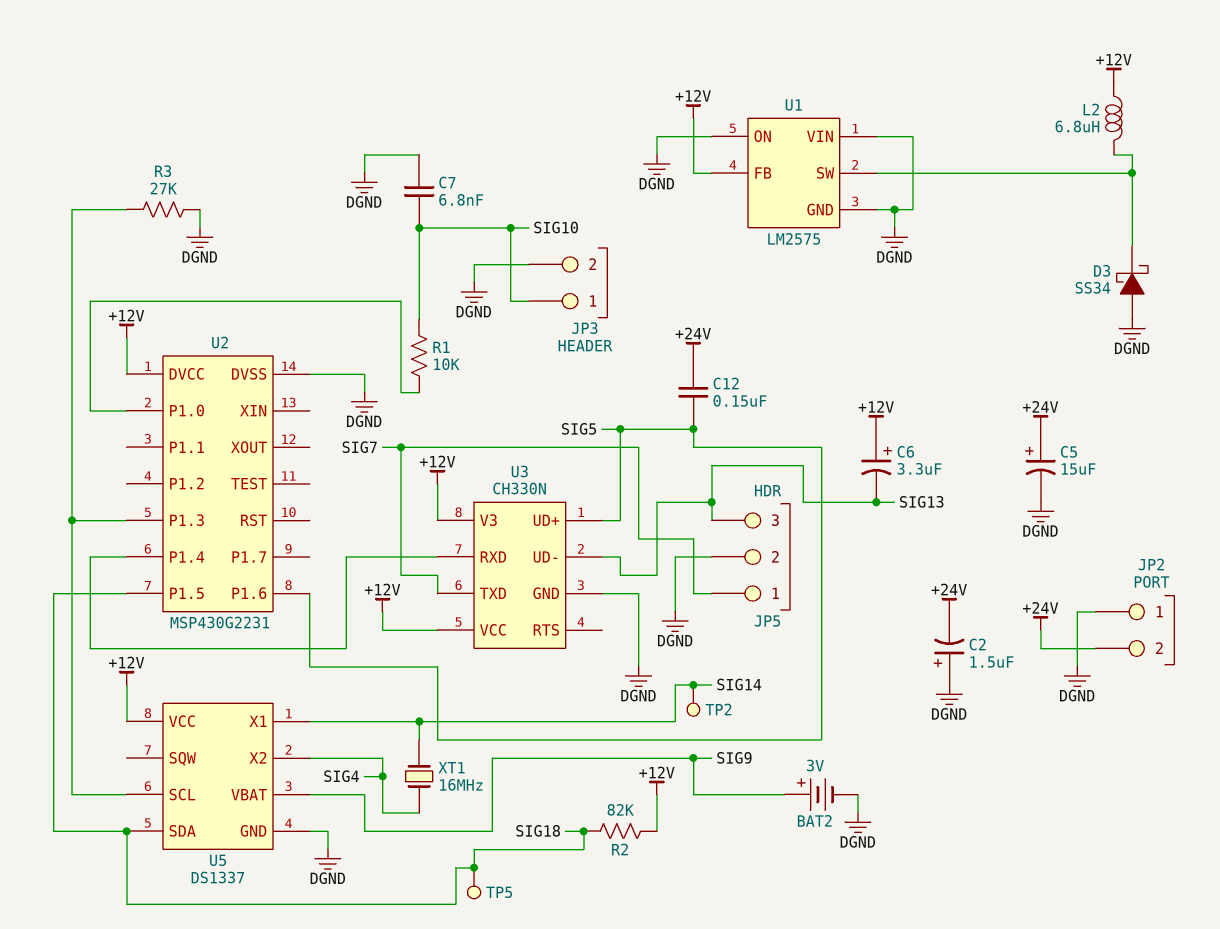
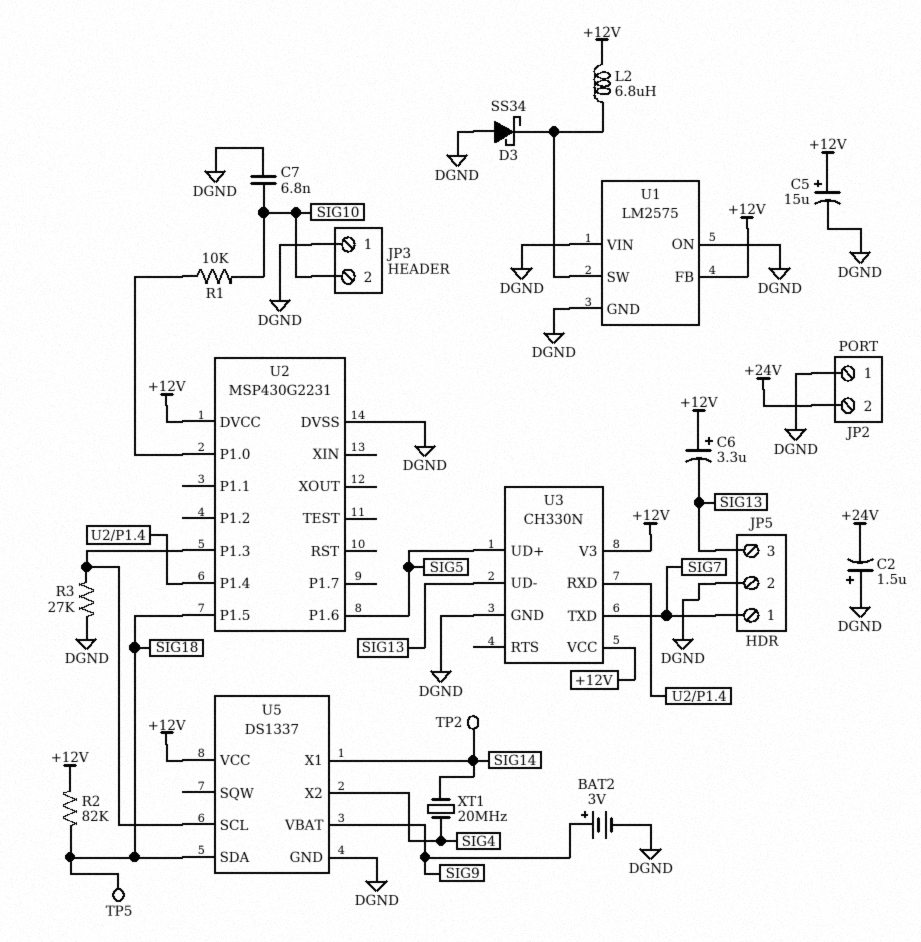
C5: 15uF (plus +24V, minus DGND) -> 15uF (plus +12V, minus DGND)
C12: 150nF (+24V, SIG5) -> none
JP3 pin 1: SIG10 -> DGND
JP3 pin 2: DGND -> SIG10
XT1: 16MHz (SIG4, SIG14) -> 20MHz (SIG4, SIG14)

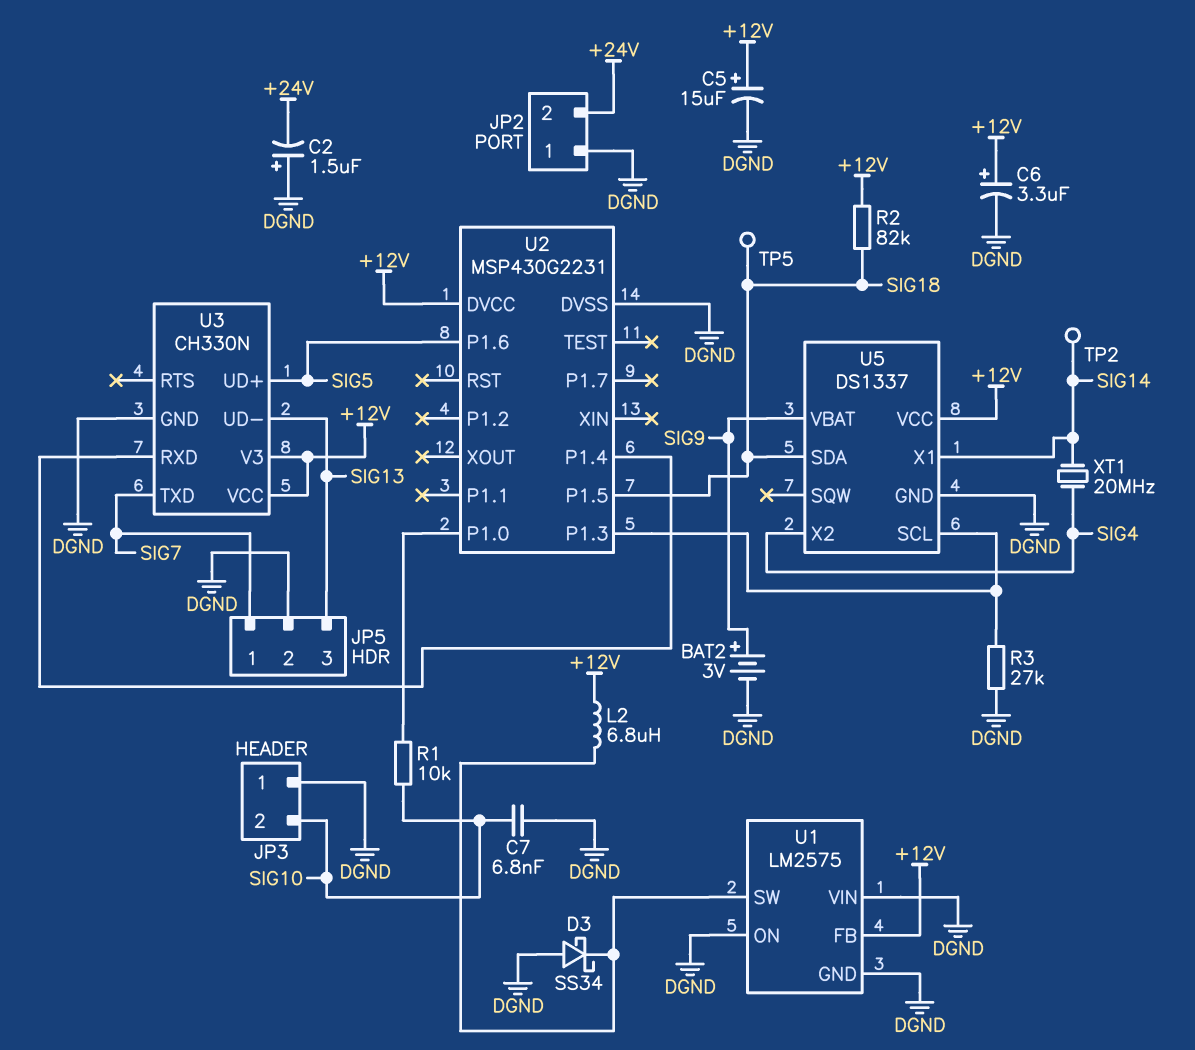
C6: 3.3uF (plus +12V, minus SIG13) -> 3.3uF (plus +12V, minus DGND)

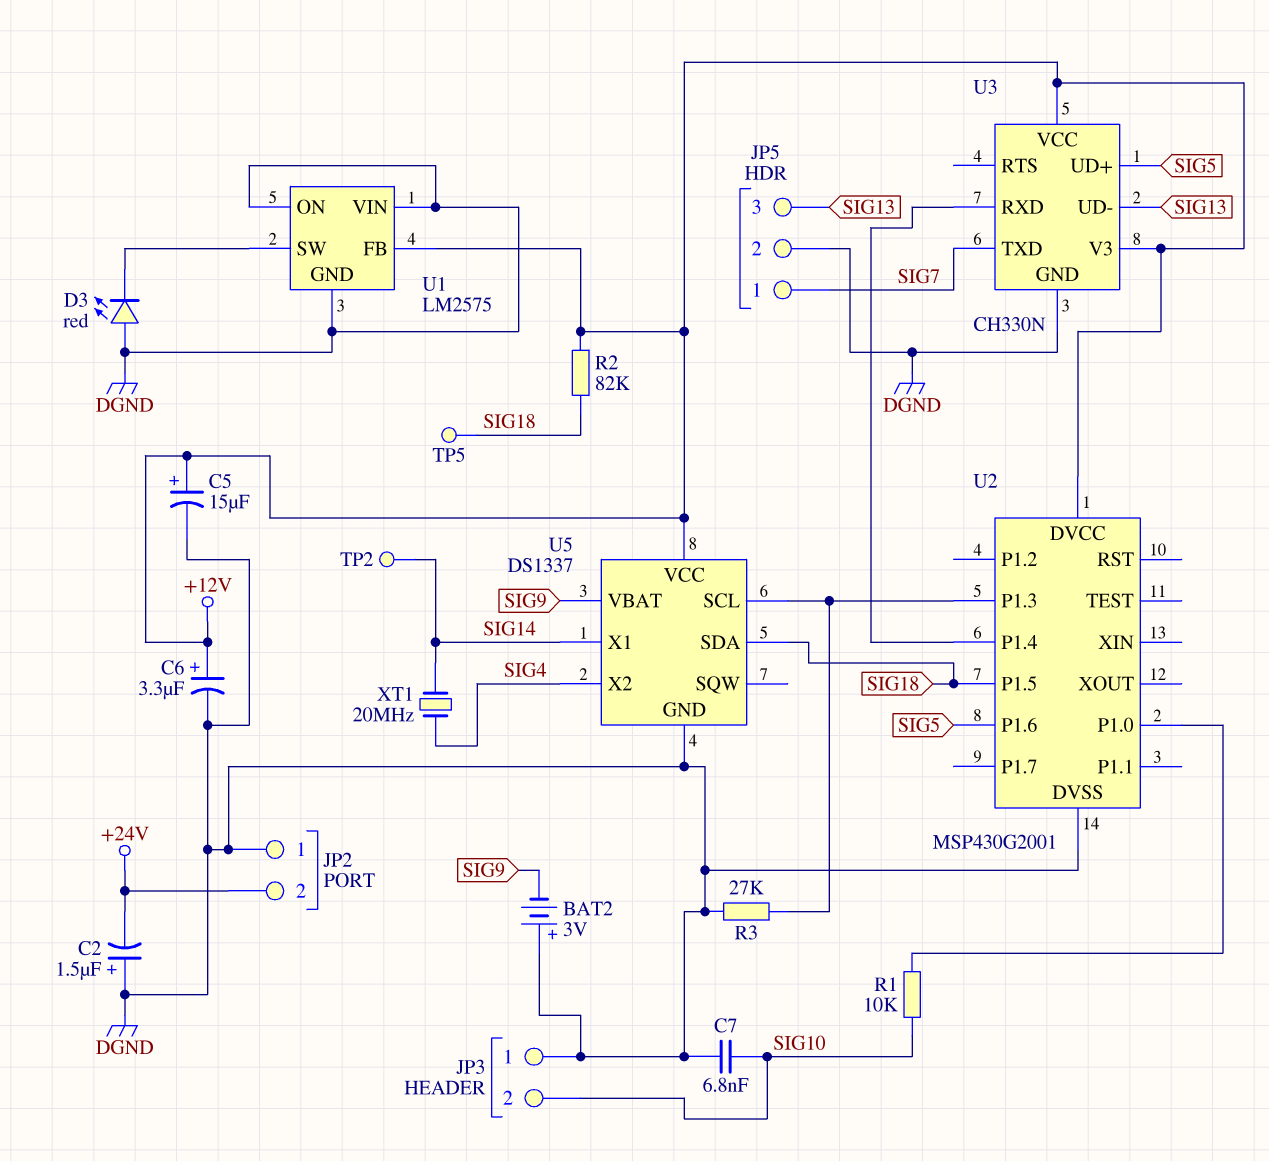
BAT2: 3V (plus SIG9, minus DGND) -> 3V (plus DGND, minus SIG9)
D3: schottky SS34 (A DGND, K U1/SW) -> LED red (A DGND, K U1/SW)
L2: 6.8uH (+12V, U1/SW) -> none
U2: MSP430G2231 -> MSP430G2001

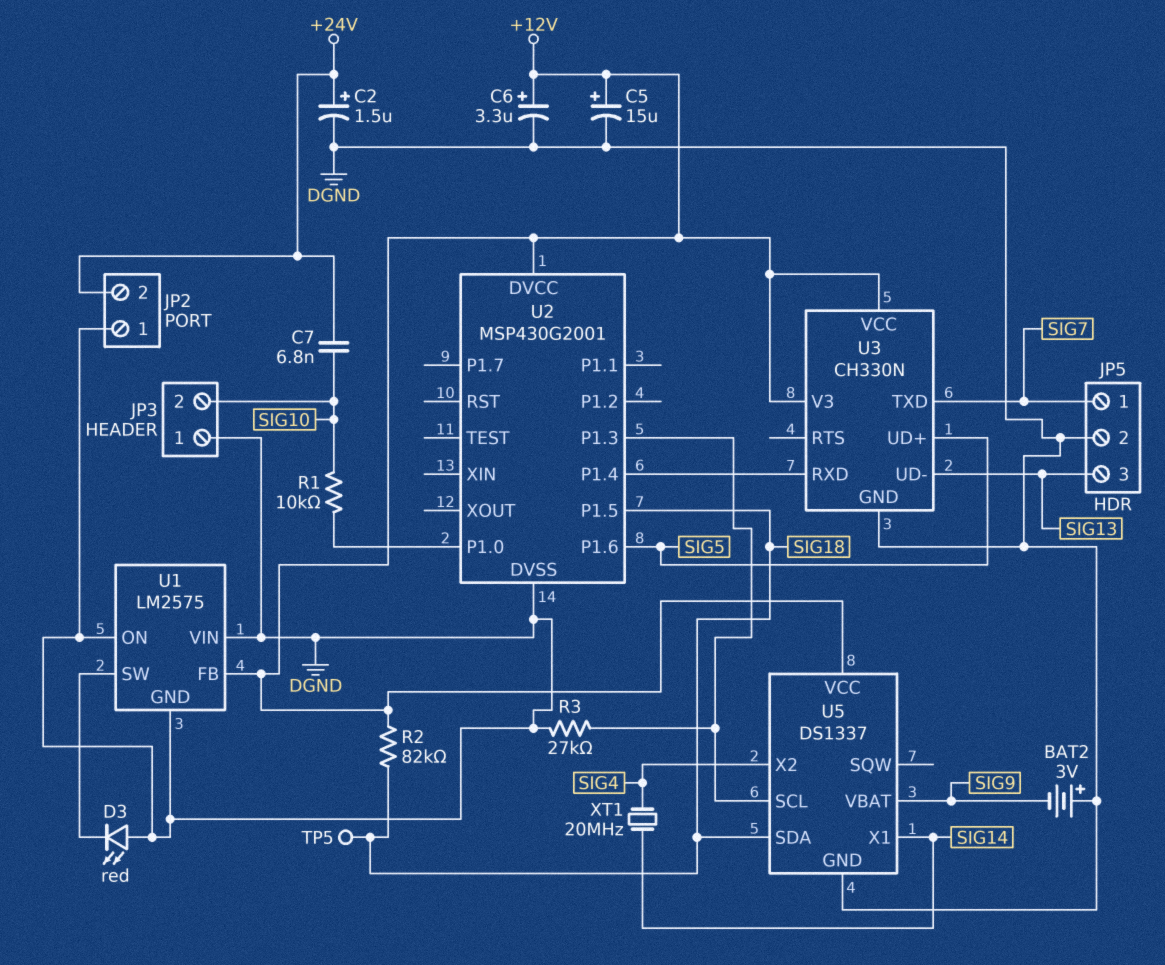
C2: 1.5uF (plus DGND, minus +24V) -> 1.5uF (plus +24V, minus DGND)
C7: 6.8nF (DGND, SIG10) -> 6.8nF (+24V, SIG10)
TP2: test point (SIG14) -> none

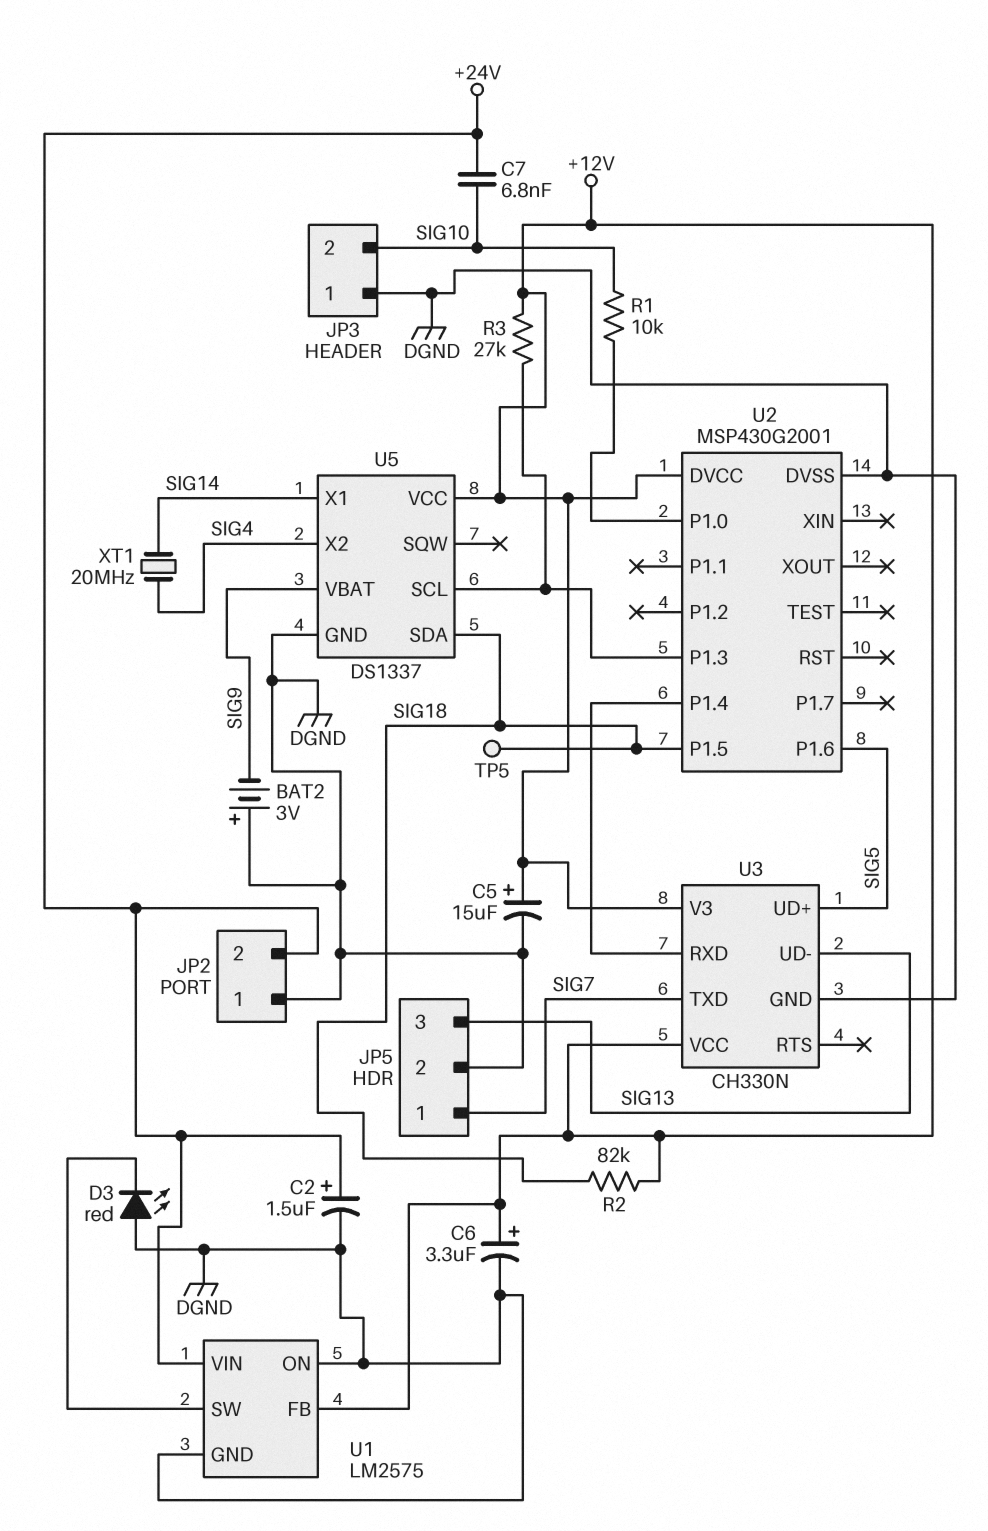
R3: 27k (DGND, U2/P1.3) -> 27k (+12V, U2/P1.3)
U1 pin VIN: DGND -> +24V

